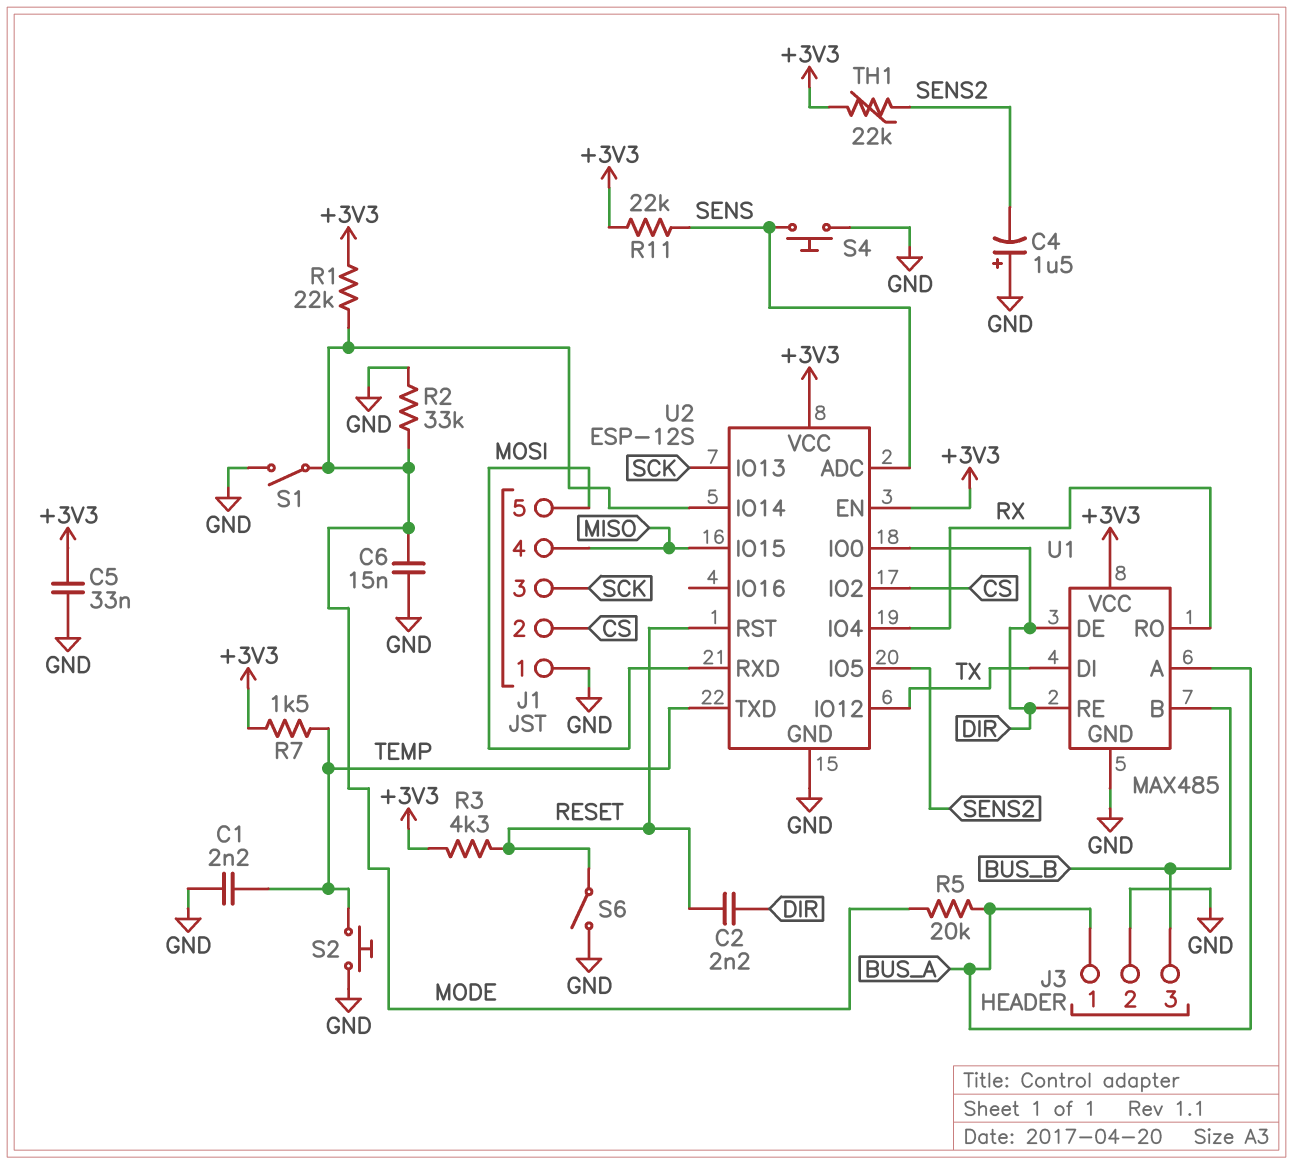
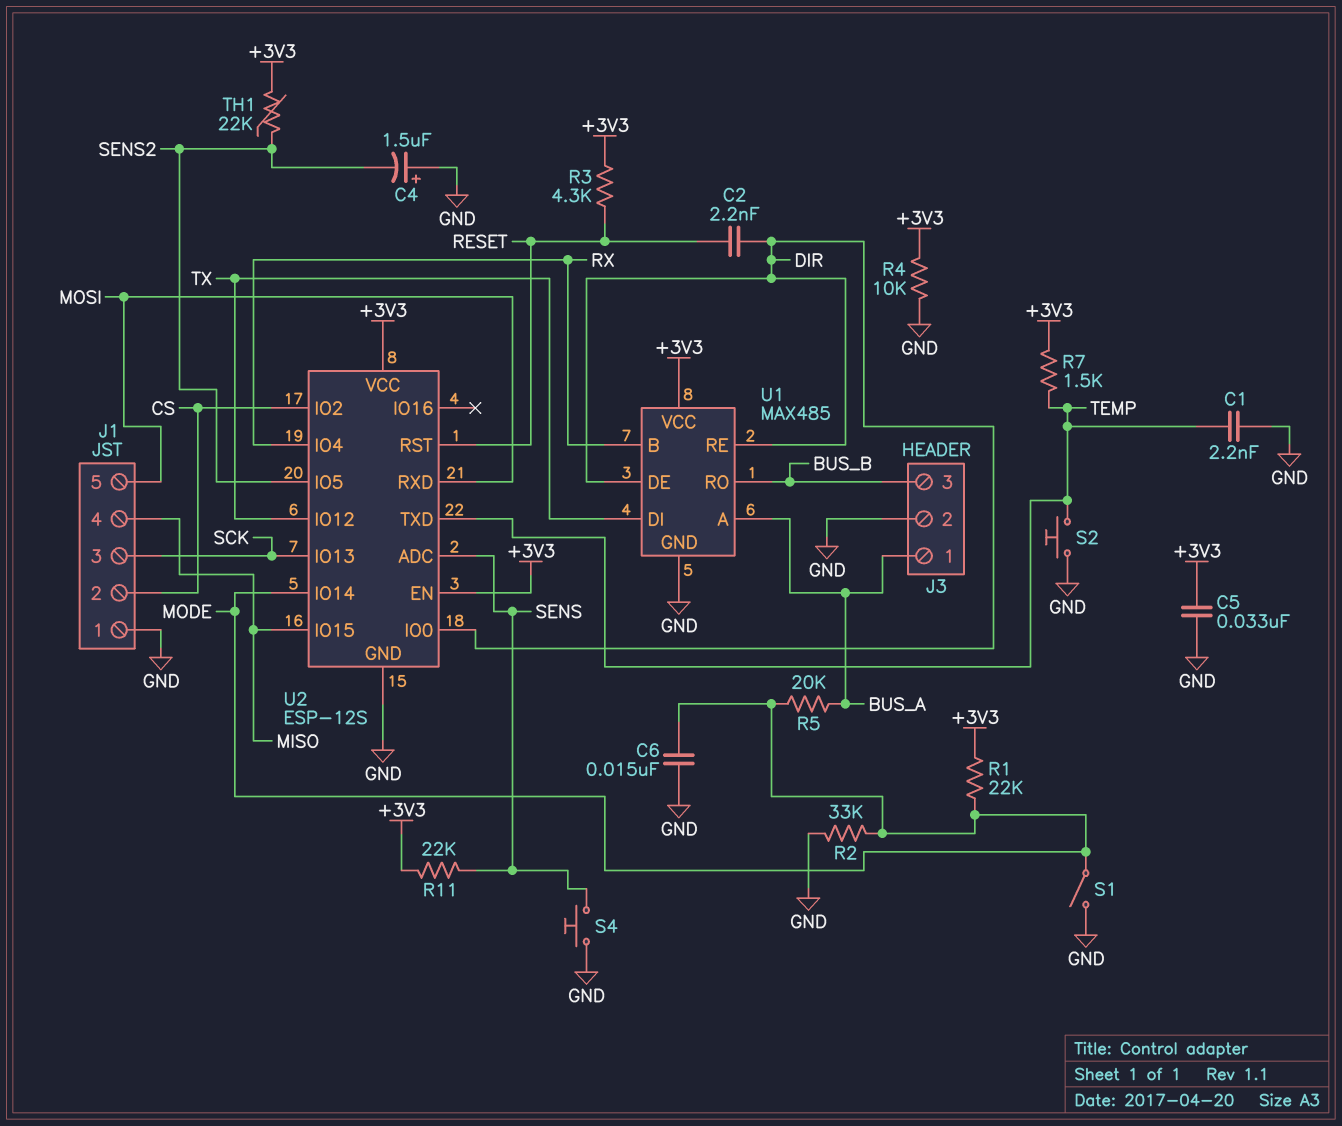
R4: none -> 10k (+3V3, GND)
S6: switch (GND, RESET) -> none
U1 pin B: BUS_B -> RX
U1 pin RO: RX -> BUS_B

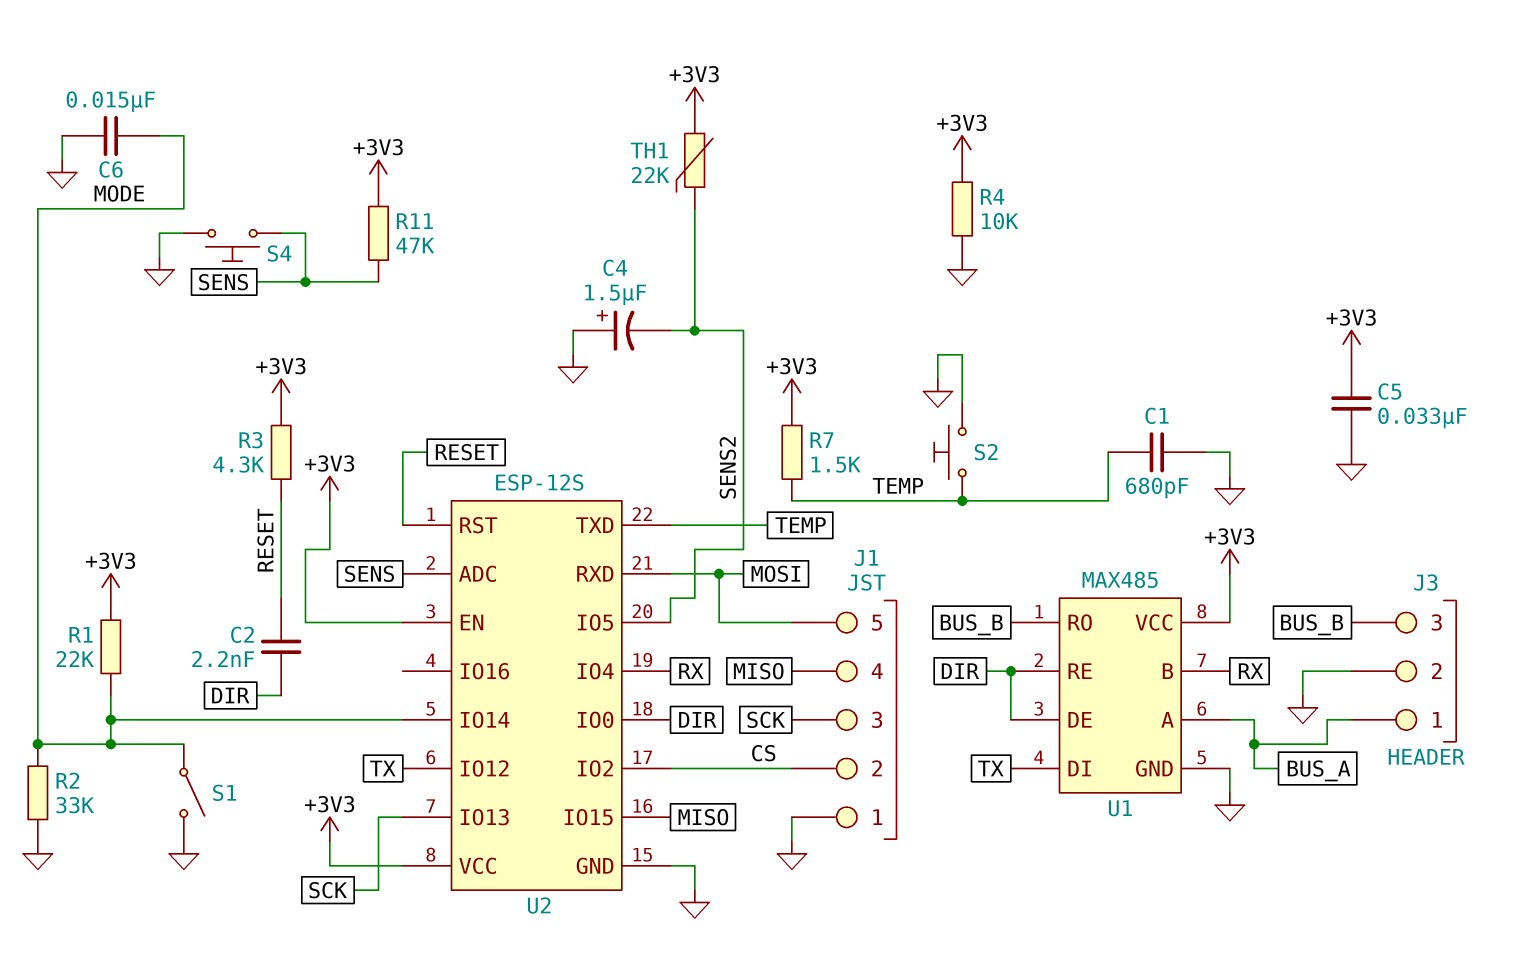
C1: 2.2nF (GND, TEMP) -> 680pF (GND, TEMP)
R5: 20k (BUS_A, MODE) -> none
R11: 22k (+3V3, SENS) -> 47k (+3V3, SENS)

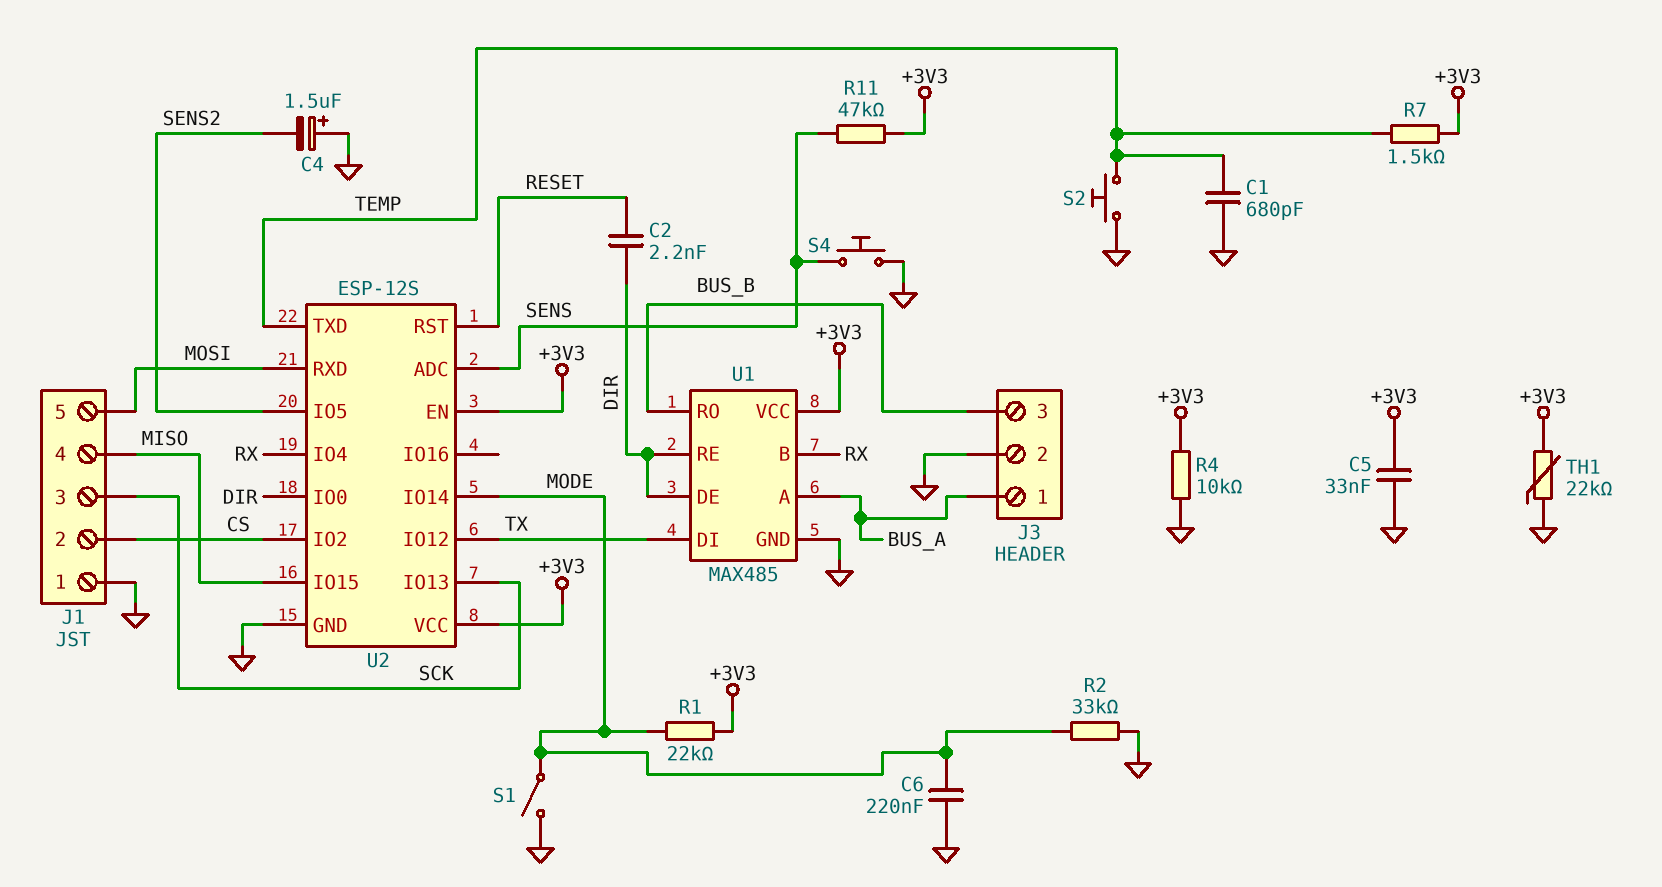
C6: 15nF (GND, MODE) -> 220nF (GND, MODE)
R3: 4.3k (+3V3, RESET) -> none
TH1: 22k (+3V3, SENS2) -> 22k (+3V3, GND)

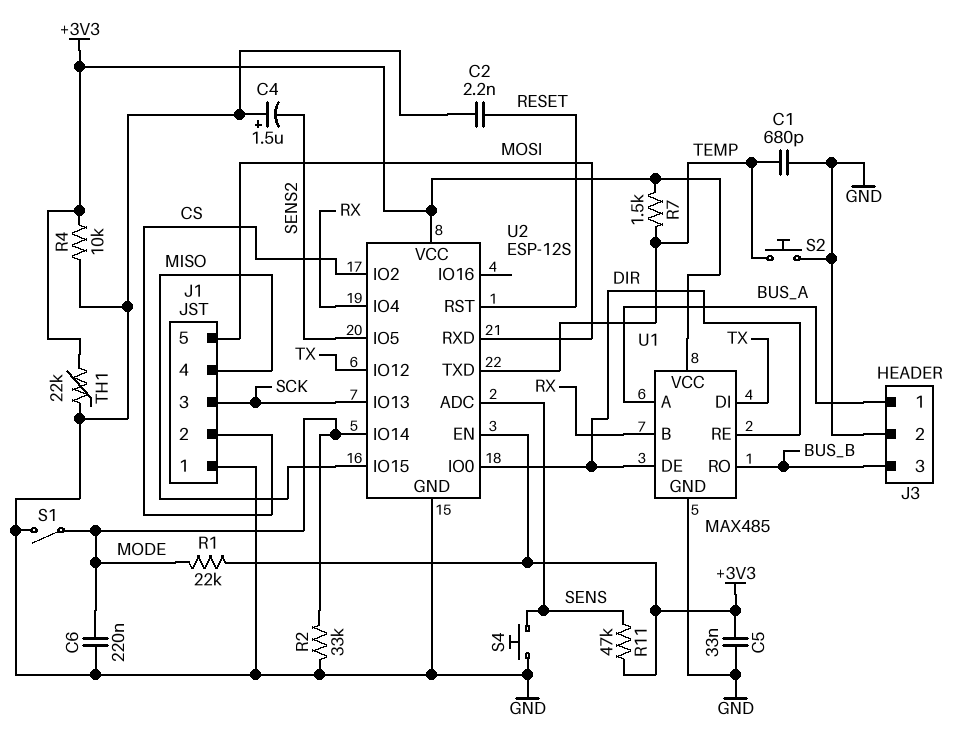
C2: 2.2nF (DIR, RESET) -> 2.2nF (GND, RESET)

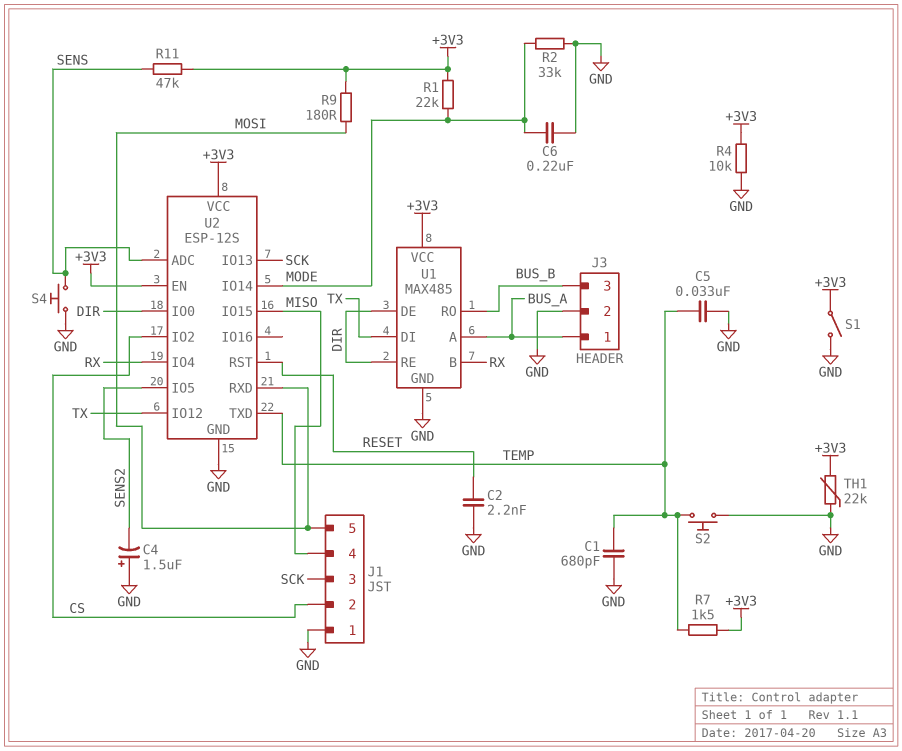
C5: 33nF (+3V3, GND) -> 33nF (GND, TEMP)
R9: none -> 180 (+3V3, MOSI)
S1: switch (GND, MODE) -> switch (+3V3, GND)

